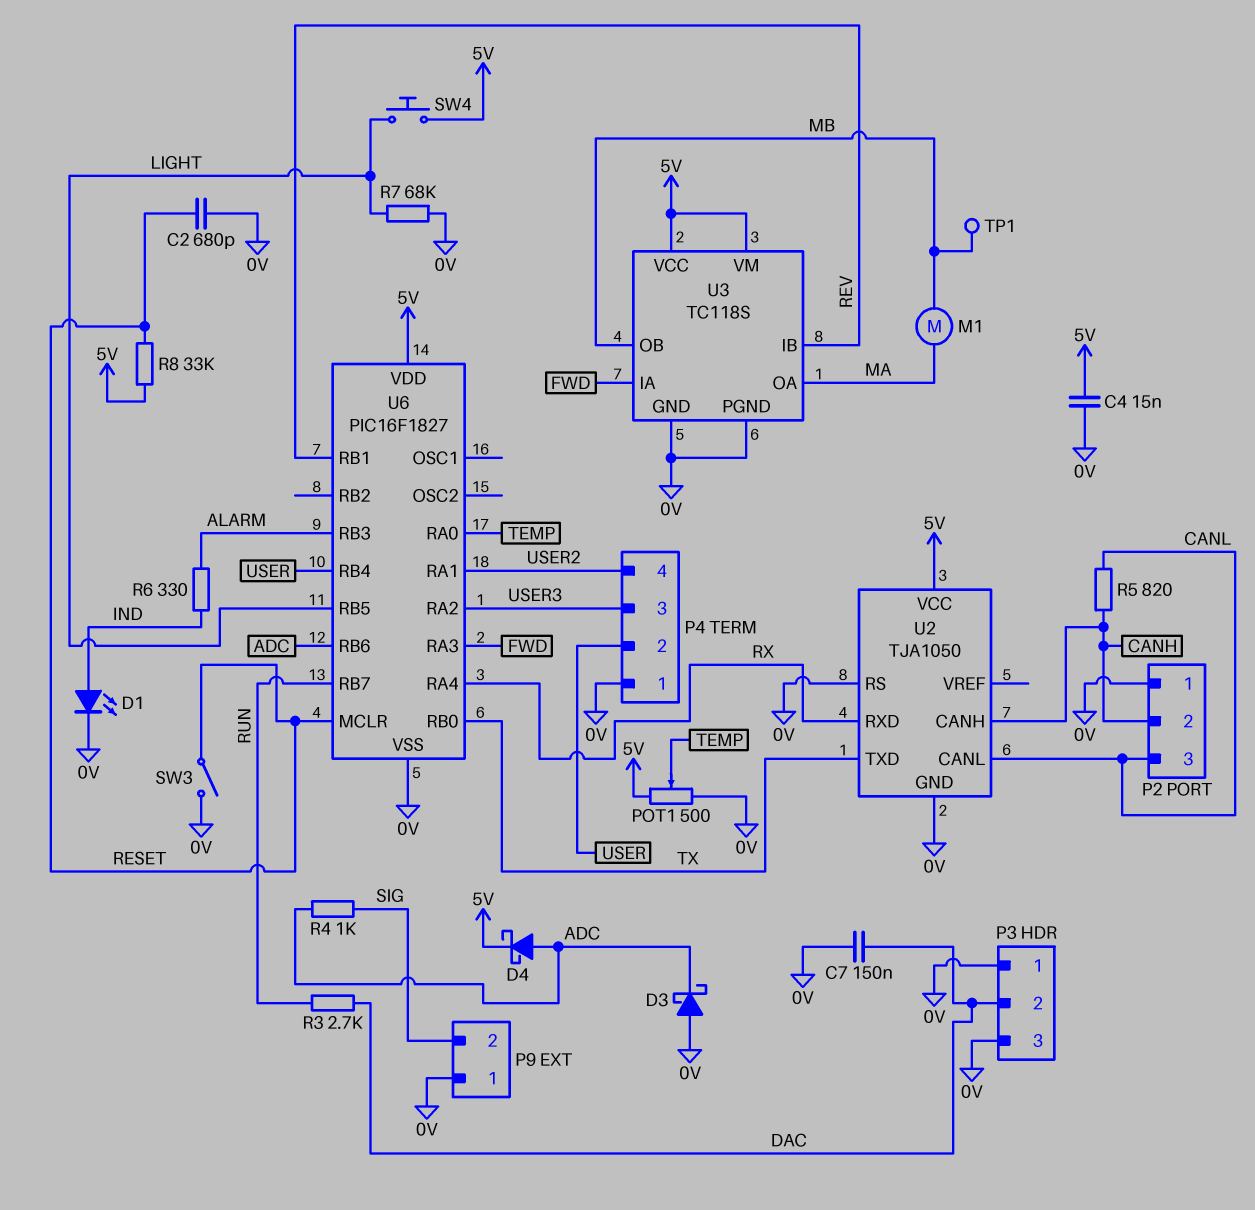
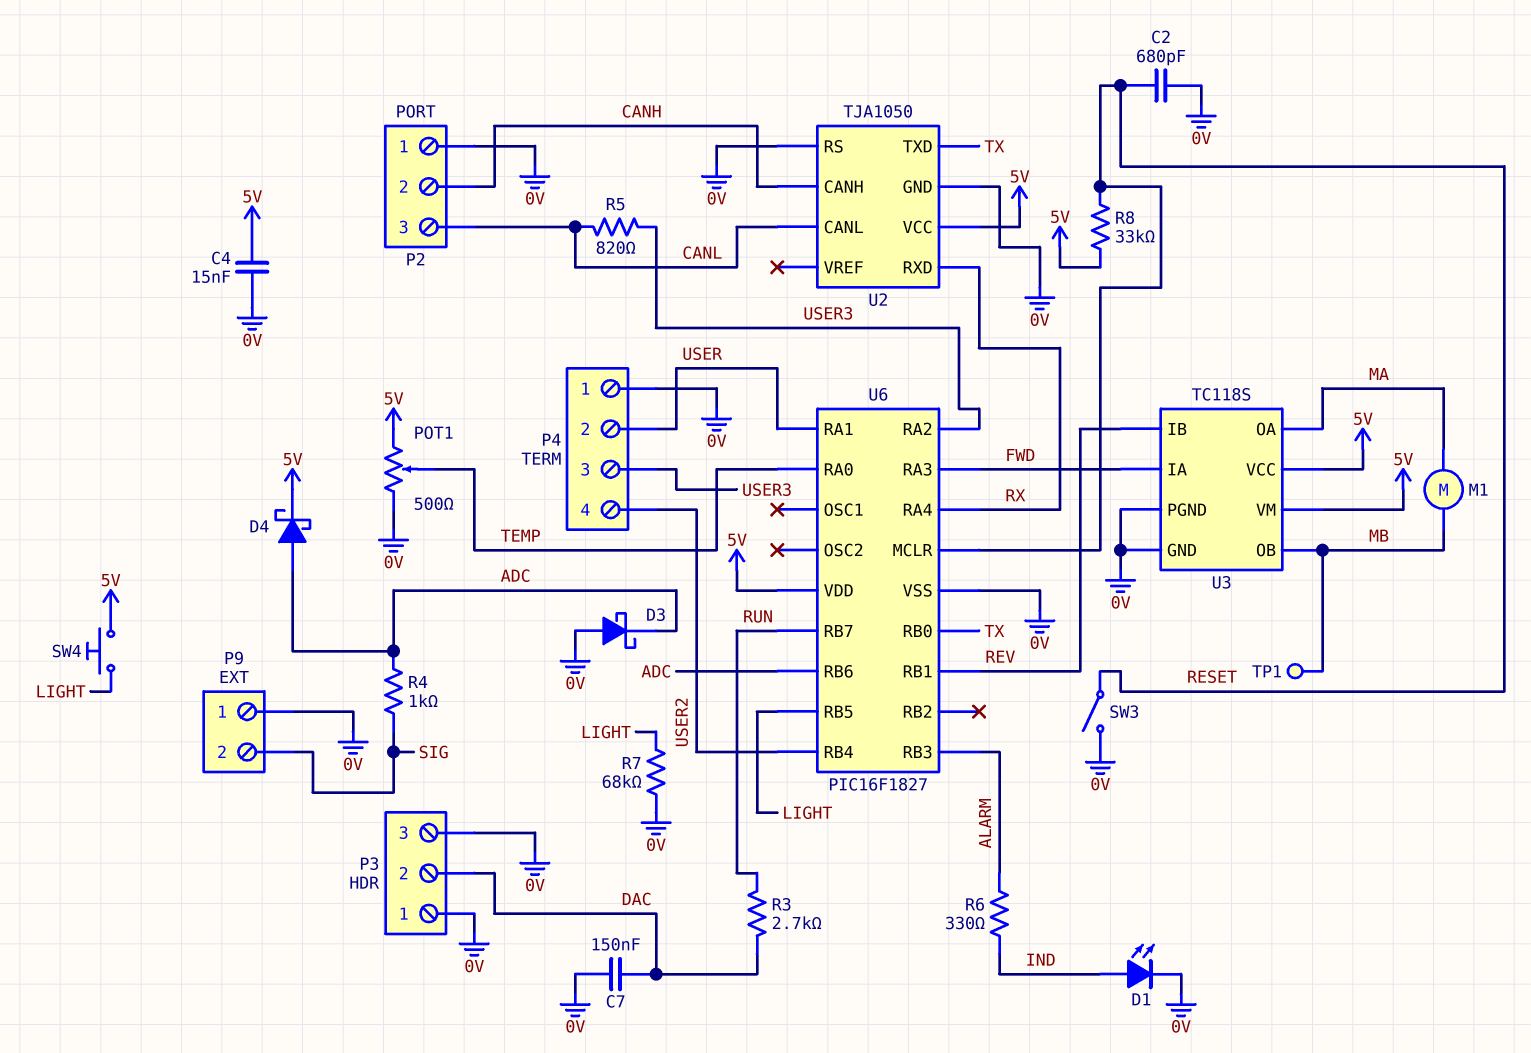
R5: 820 (CANH, CANL) -> 820 (CANL, USER3)
U6 pin RA1: USER2 -> USER
U6 pin RB4: USER -> USER2

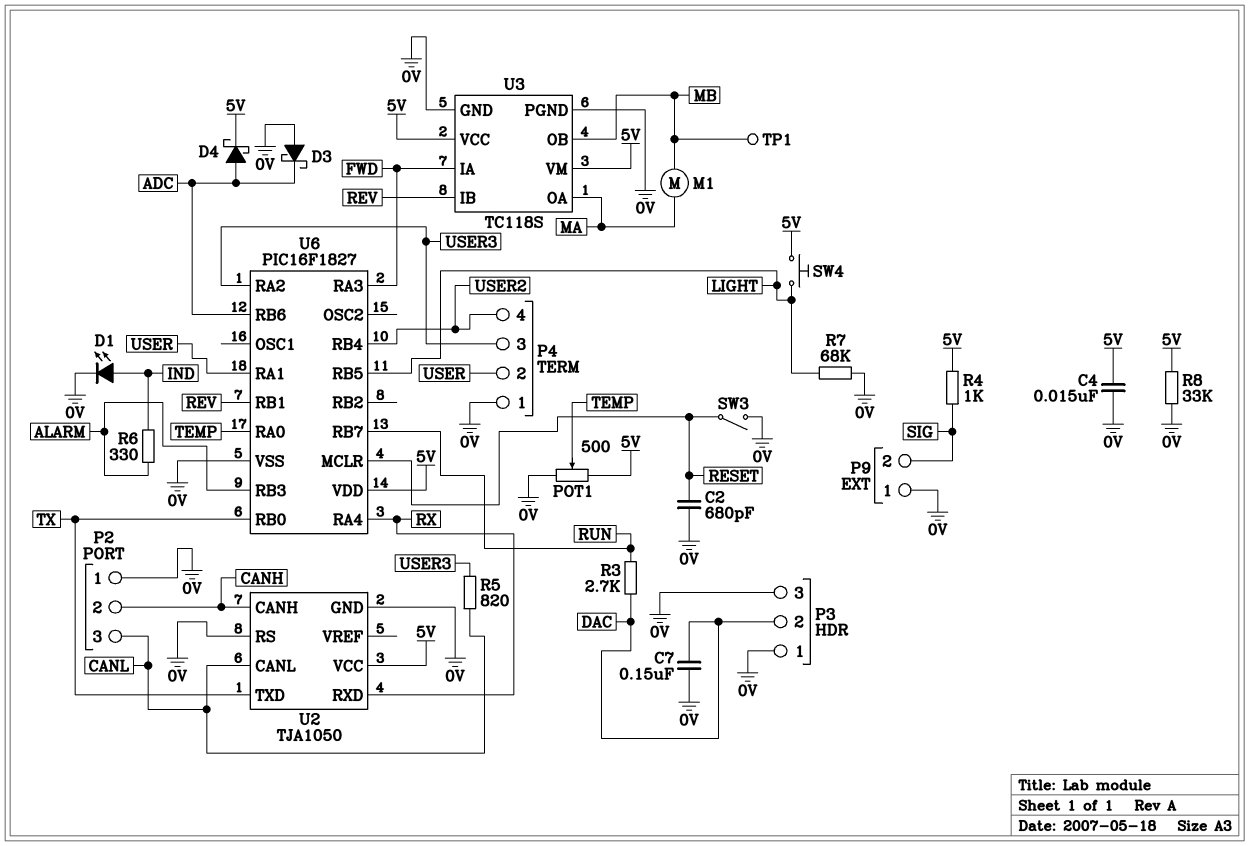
R4: 1k (ADC, SIG) -> 1k (5V, SIG)
R8: 33k (5V, RESET) -> 33k (0V, 5V)

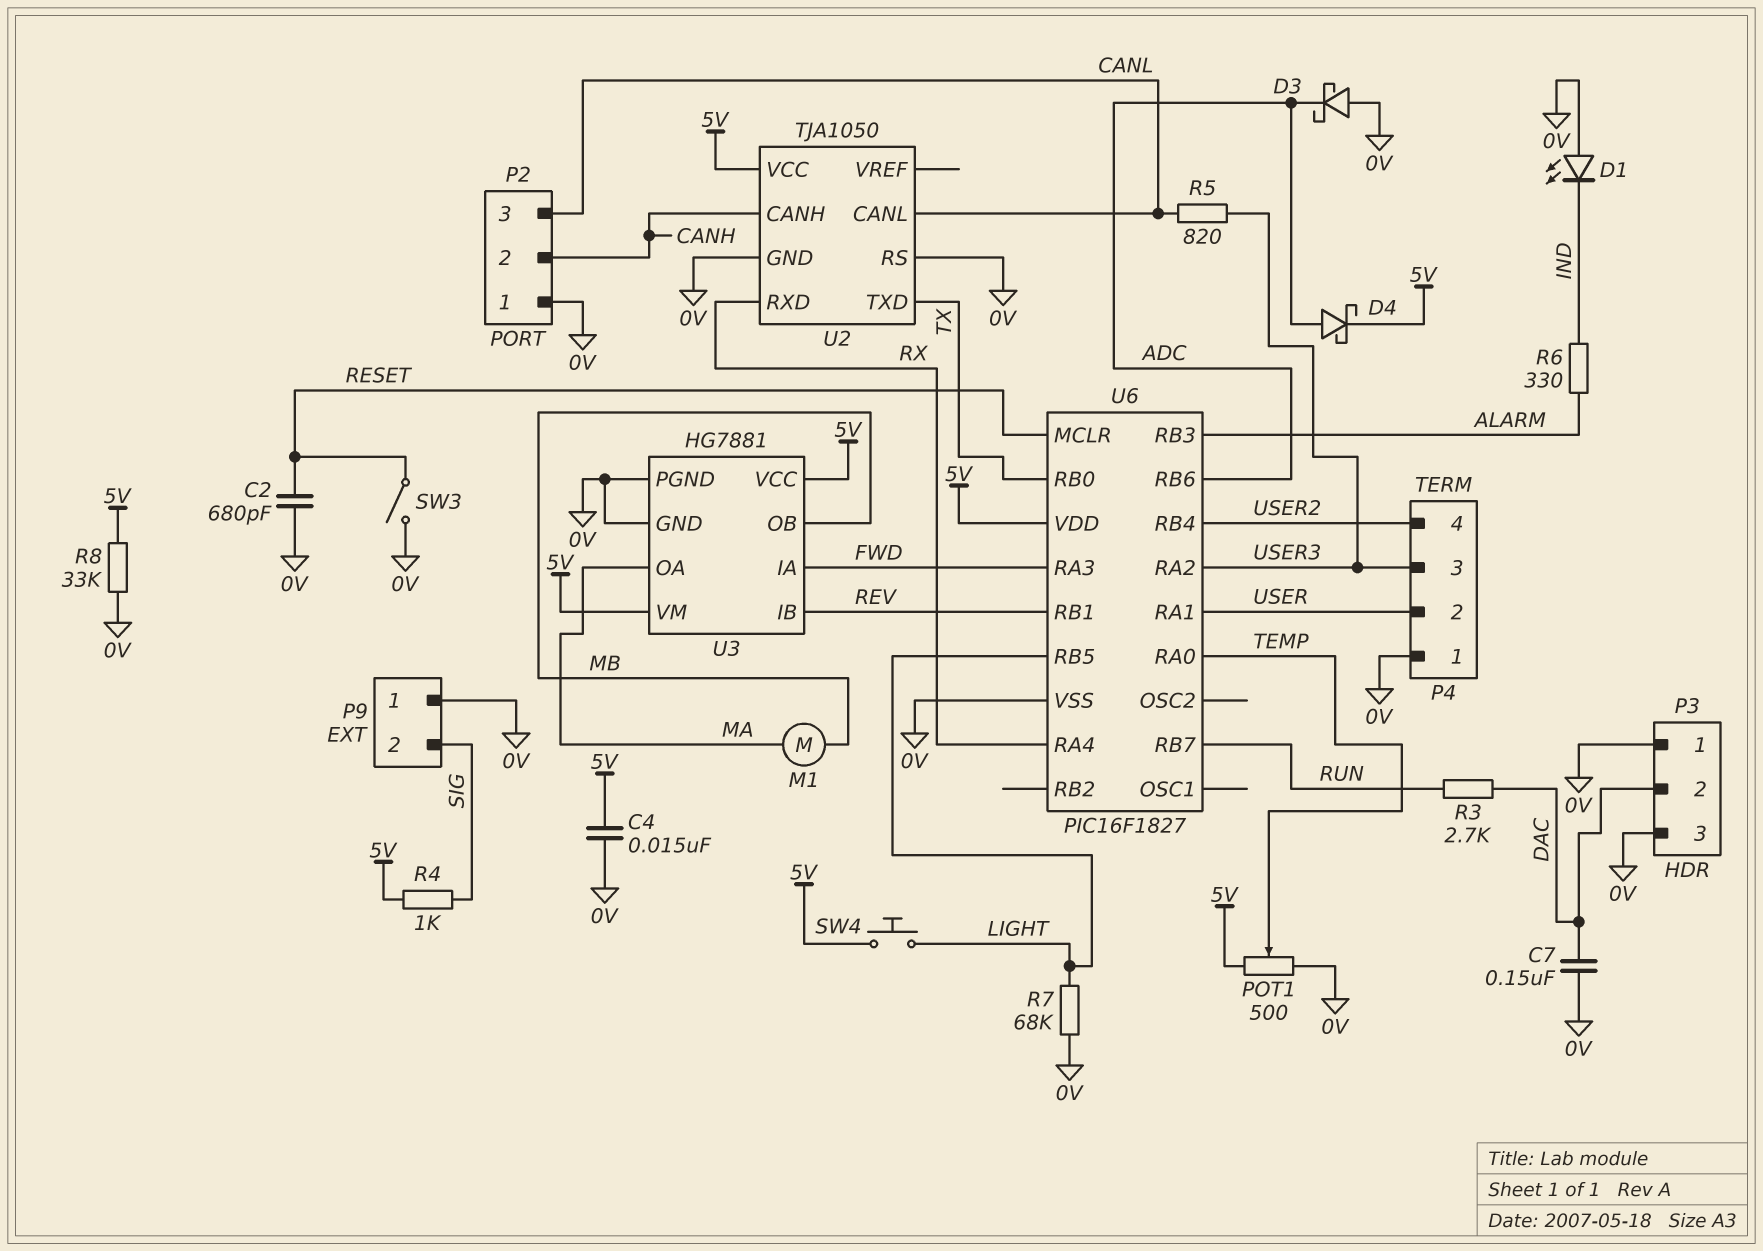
D1: LED (A IND, K 0V) -> LED (A 0V, K IND)
TP1: test point (MB) -> none
U3: TC118S -> HG7881

